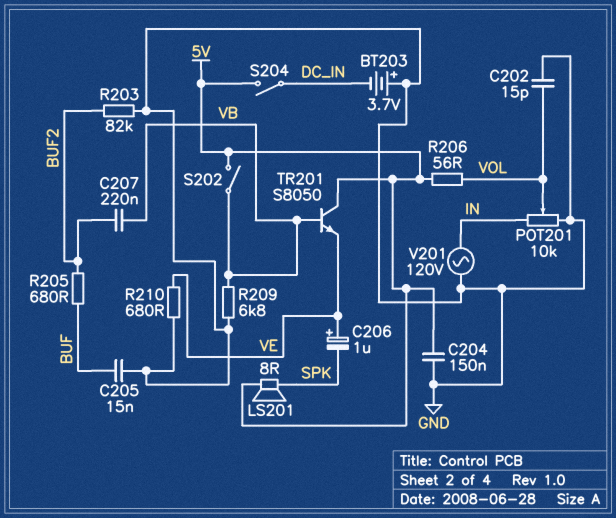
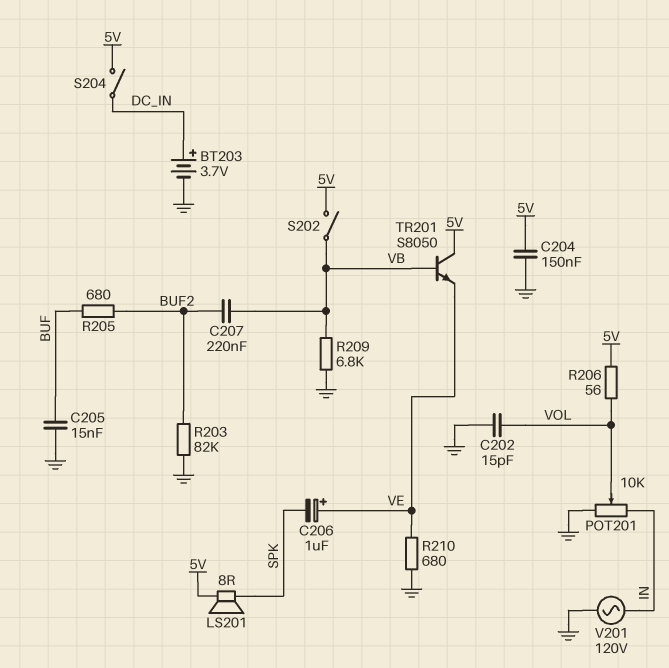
BT203: 3.7V (plus GND, minus DC_IN) -> 3.7V (plus DC_IN, minus GND)

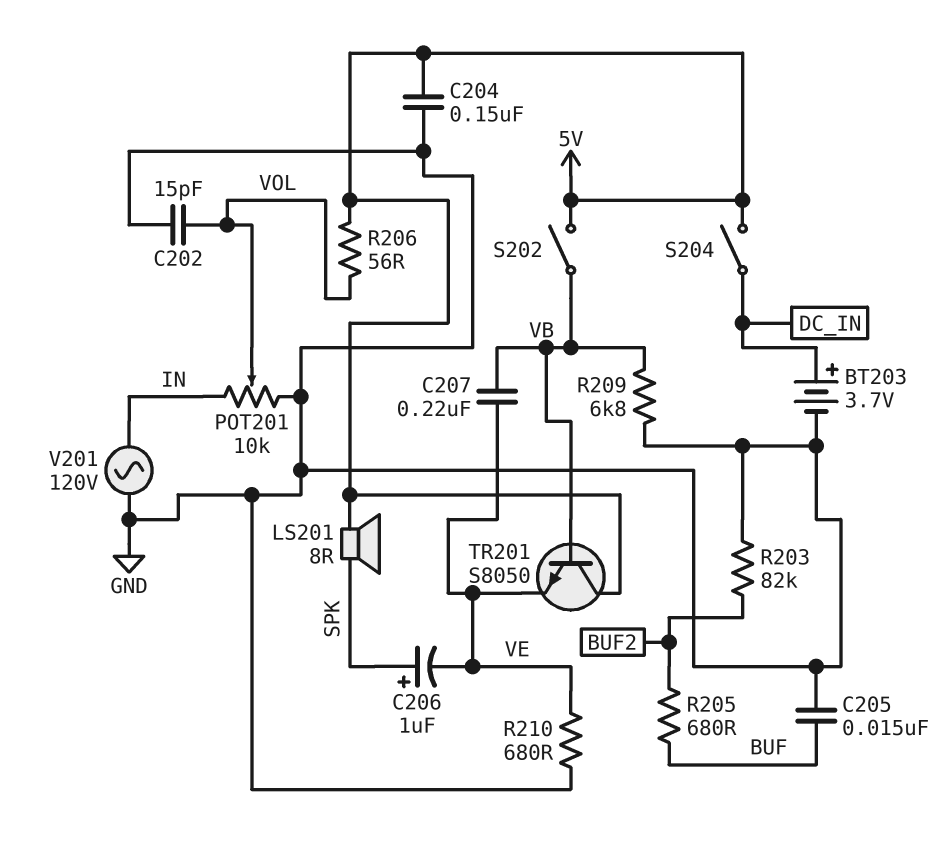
C206: 1uF (plus VE, minus SPK) -> 1uF (plus SPK, minus VE)
C207: 220nF (BUF2, VB) -> 220nF (VB, VE)

